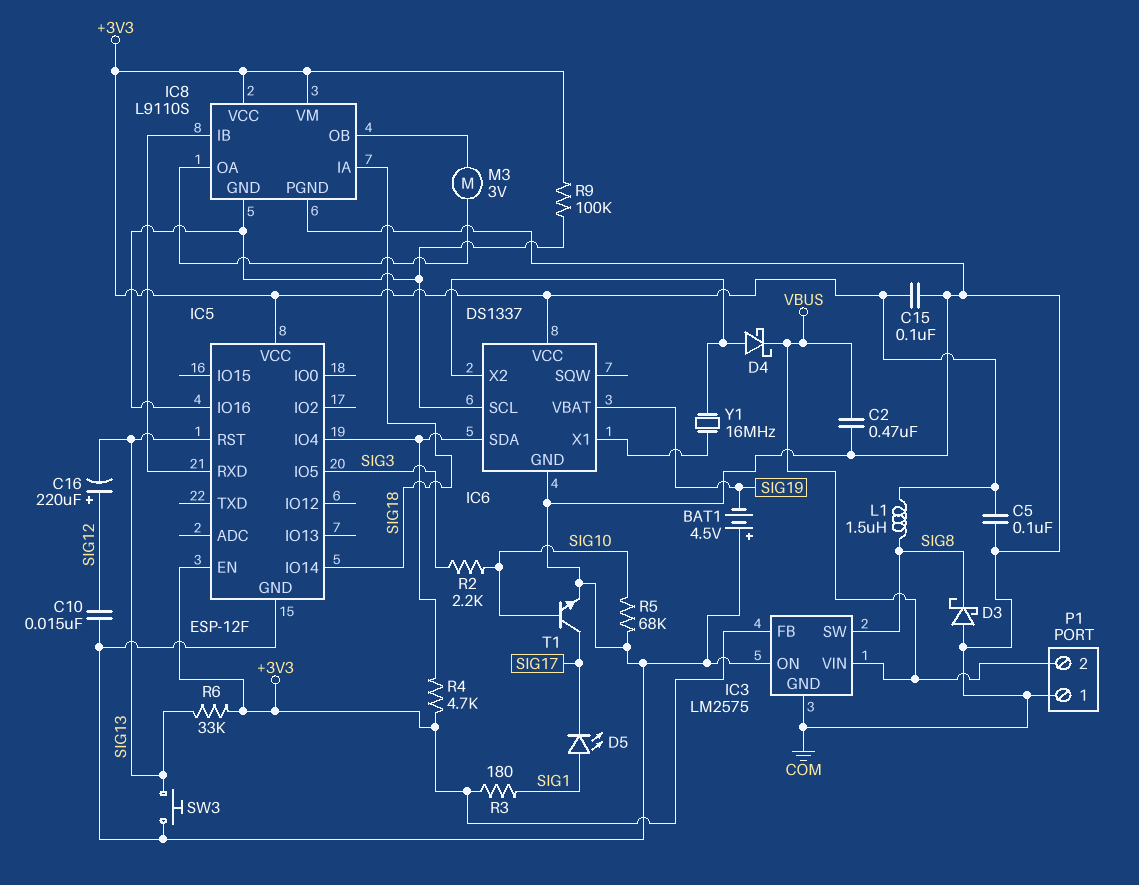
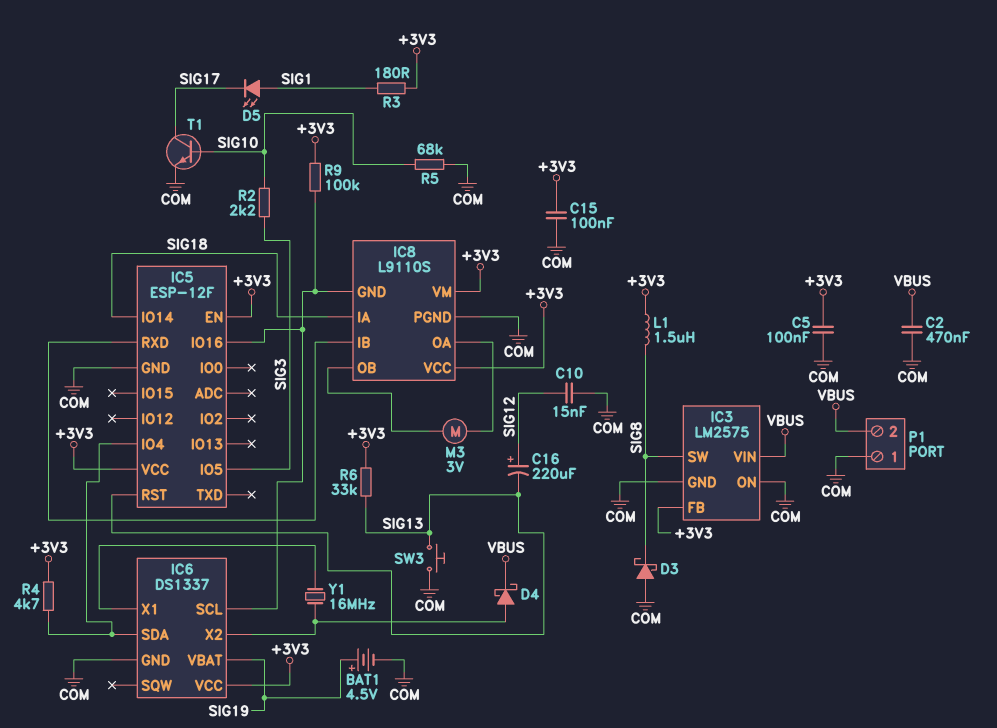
BAT1: 4.5V (plus COM, minus SIG19) -> 4.5V (plus SIG19, minus COM)

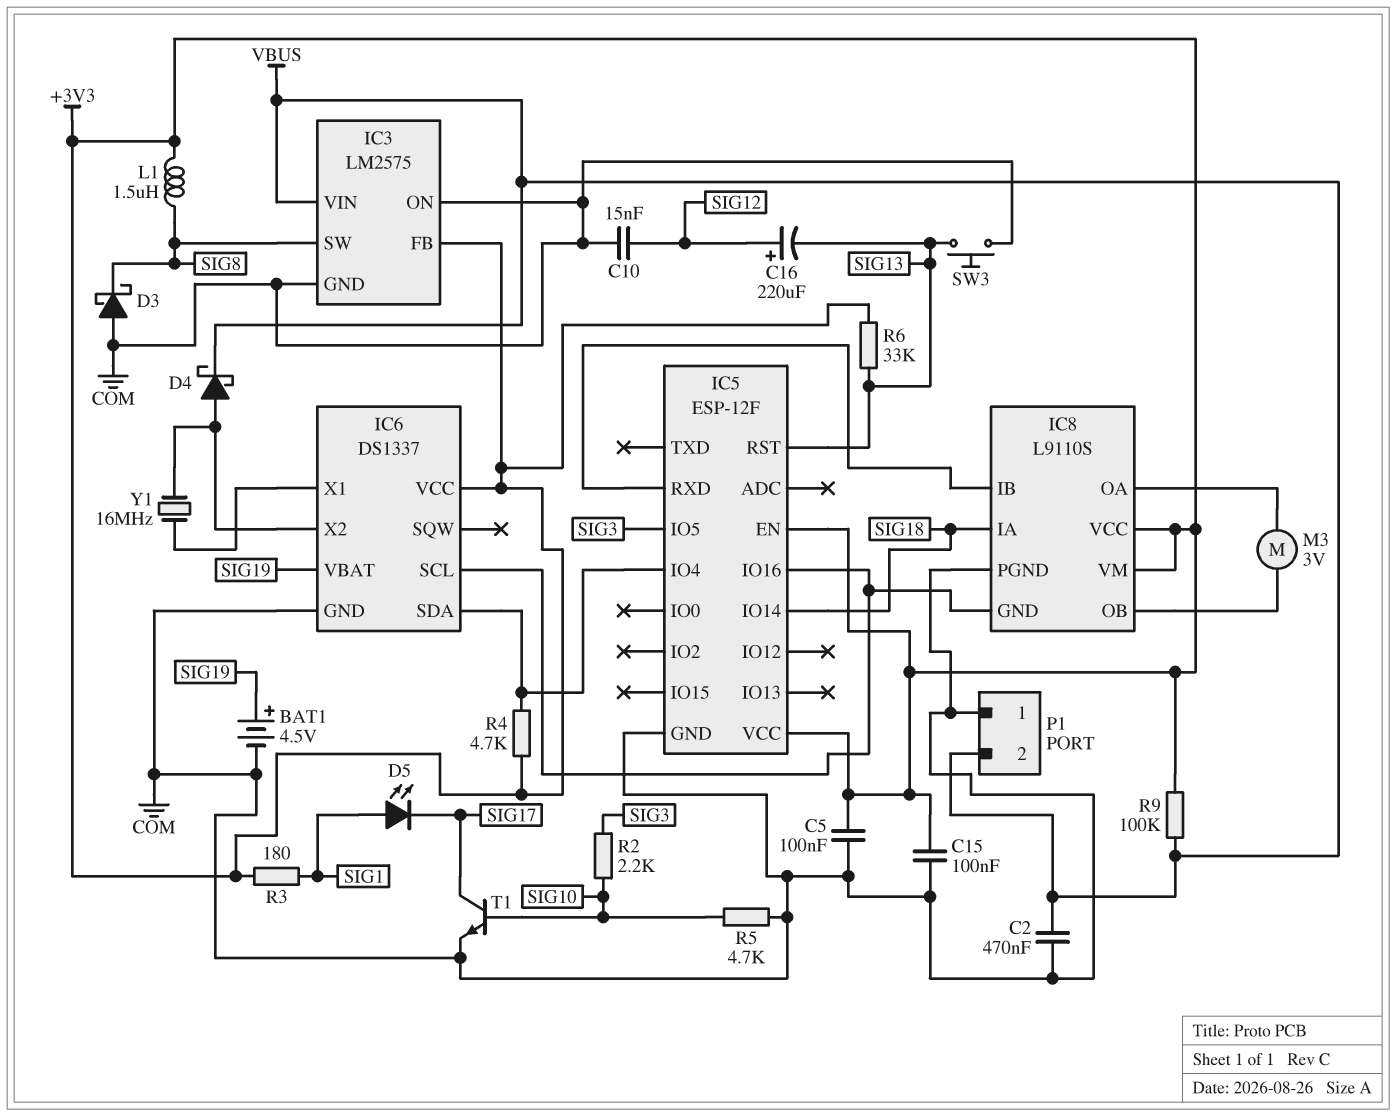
R5: 68k (COM, SIG10) -> 4.7k (COM, SIG10)
R9: 100k (+3V3, IC5/IO16) -> 100k (+3V3, VBUS)

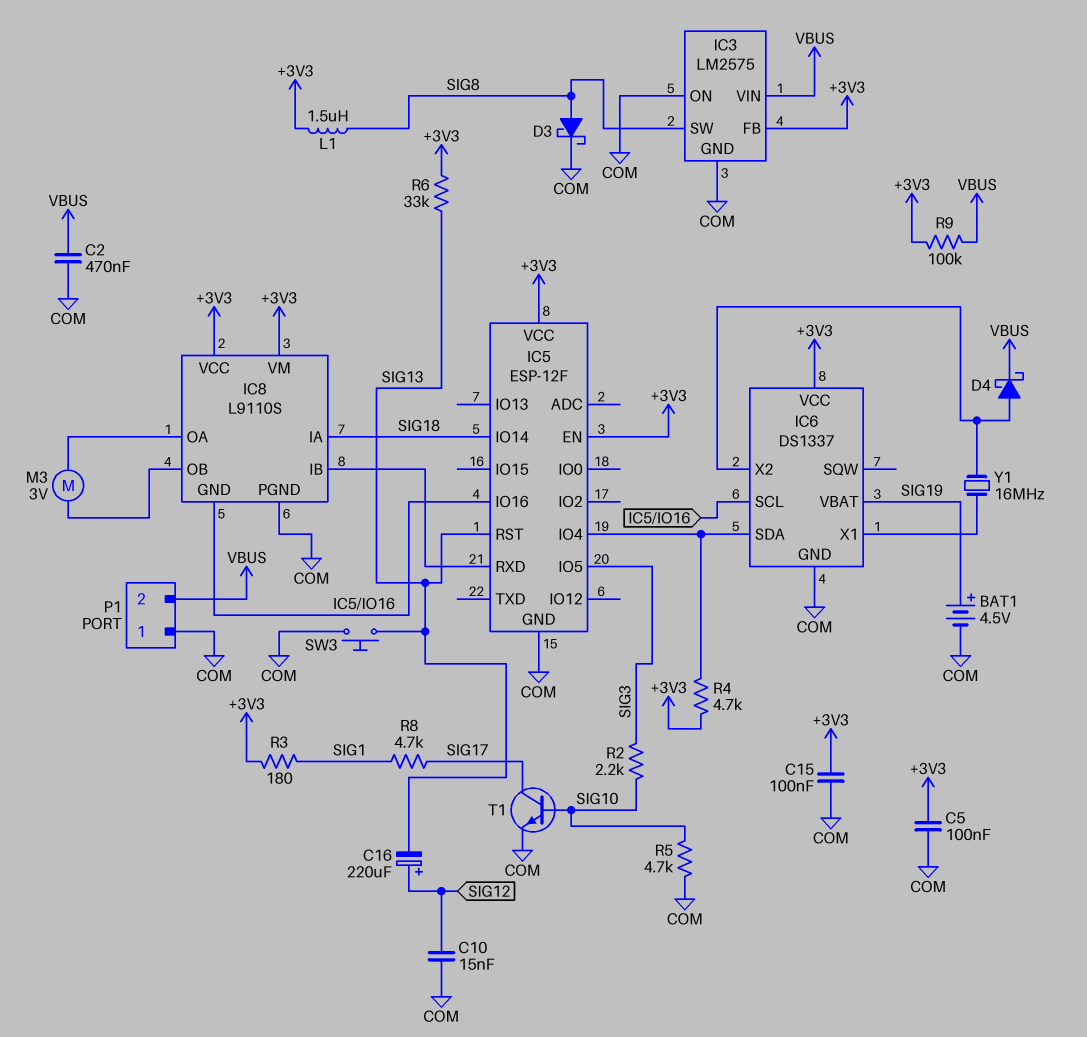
D3: schottky (A COM, K SIG8) -> schottky (A SIG8, K COM)
D5: LED (A SIG1, K SIG17) -> none
R8: none -> 4.7k (SIG1, SIG17)

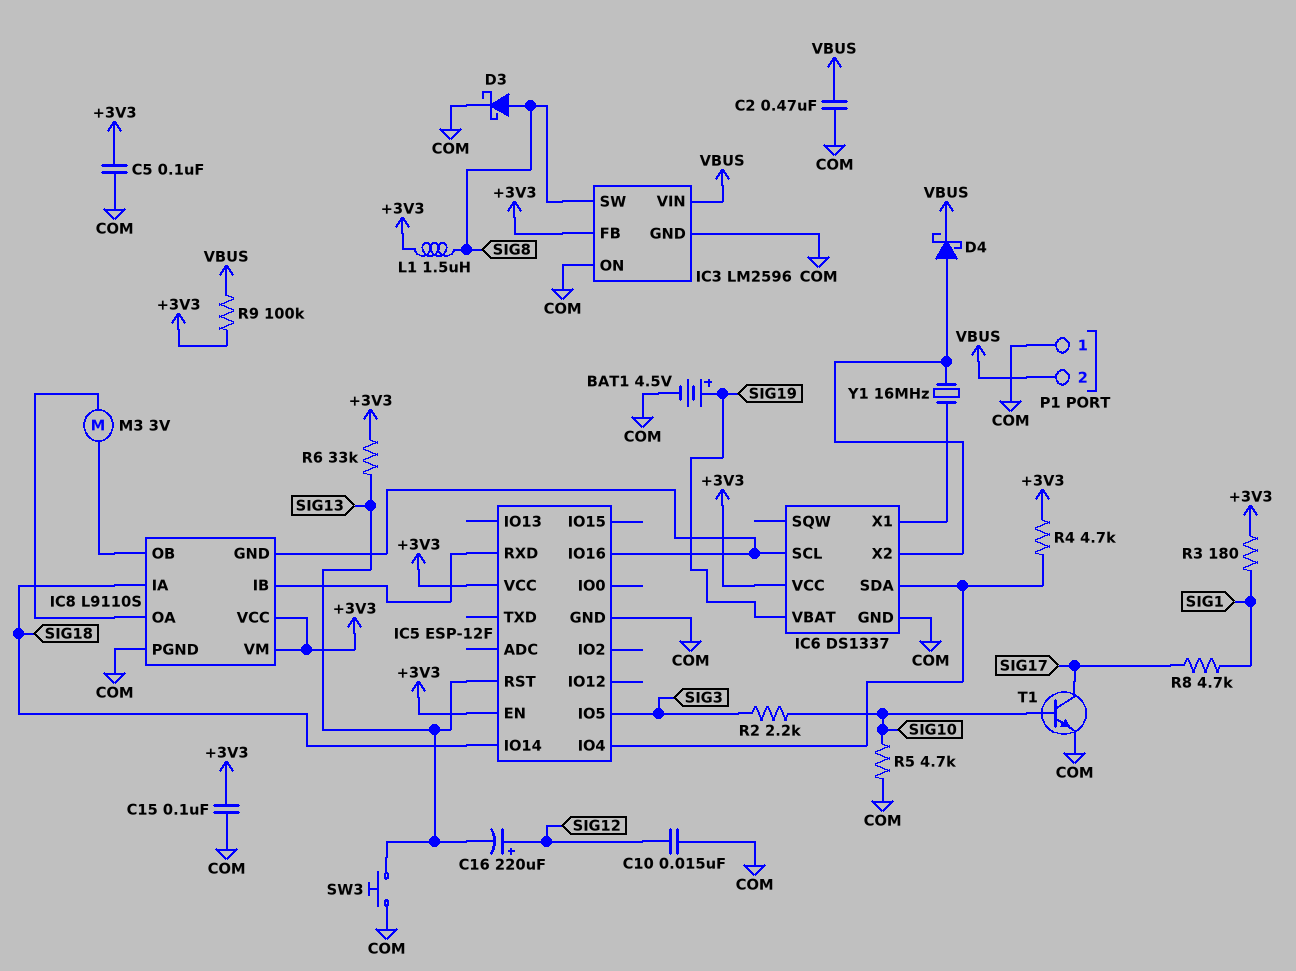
IC3: LM2575 -> LM2596

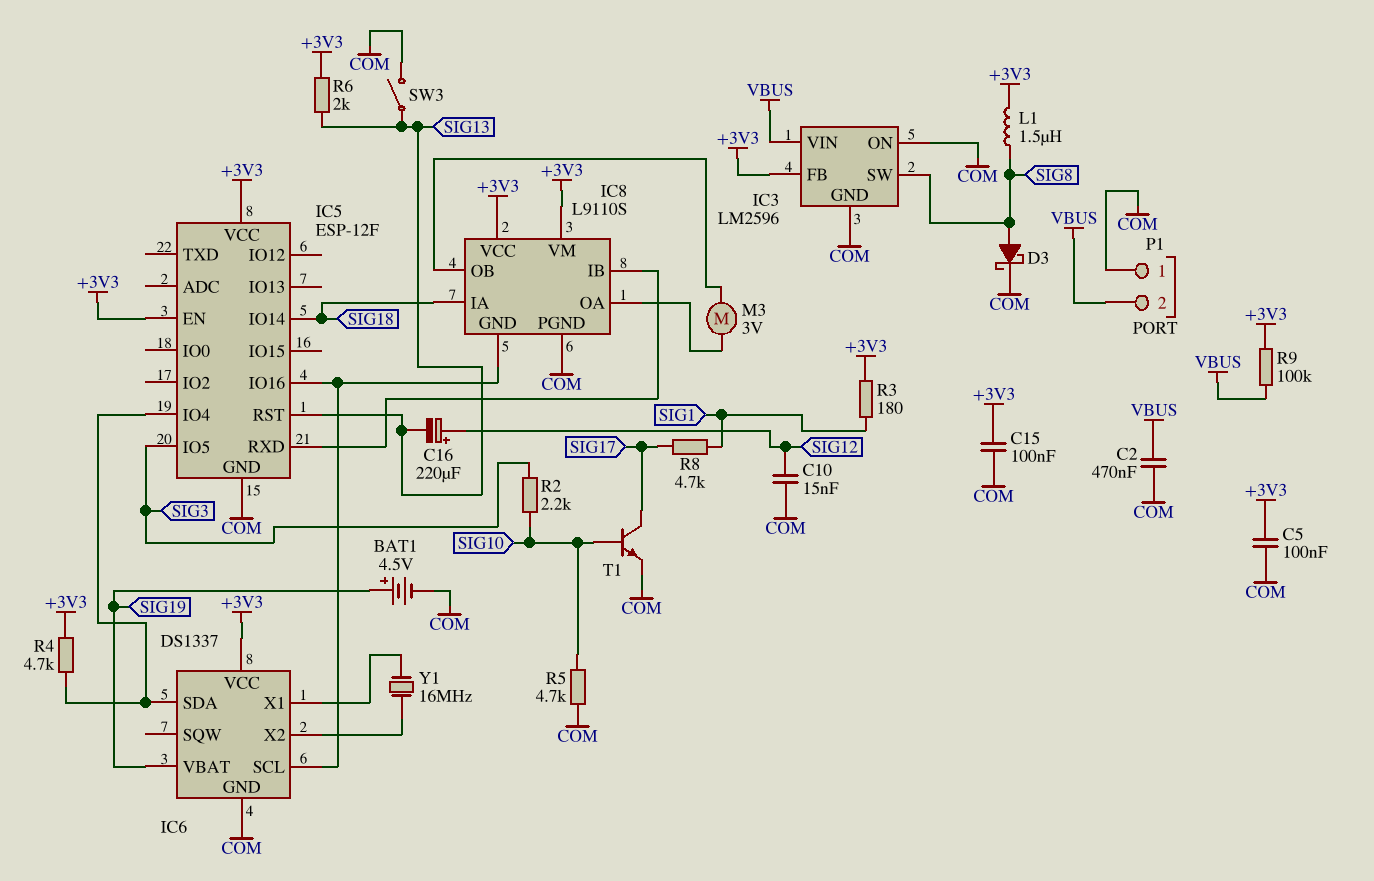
D4: schottky (A IC6/X2, K VBUS) -> none
R6: 33k (+3V3, SIG13) -> 2k (+3V3, SIG13)
SW3: button (COM, SIG13) -> switch (COM, SIG13)

